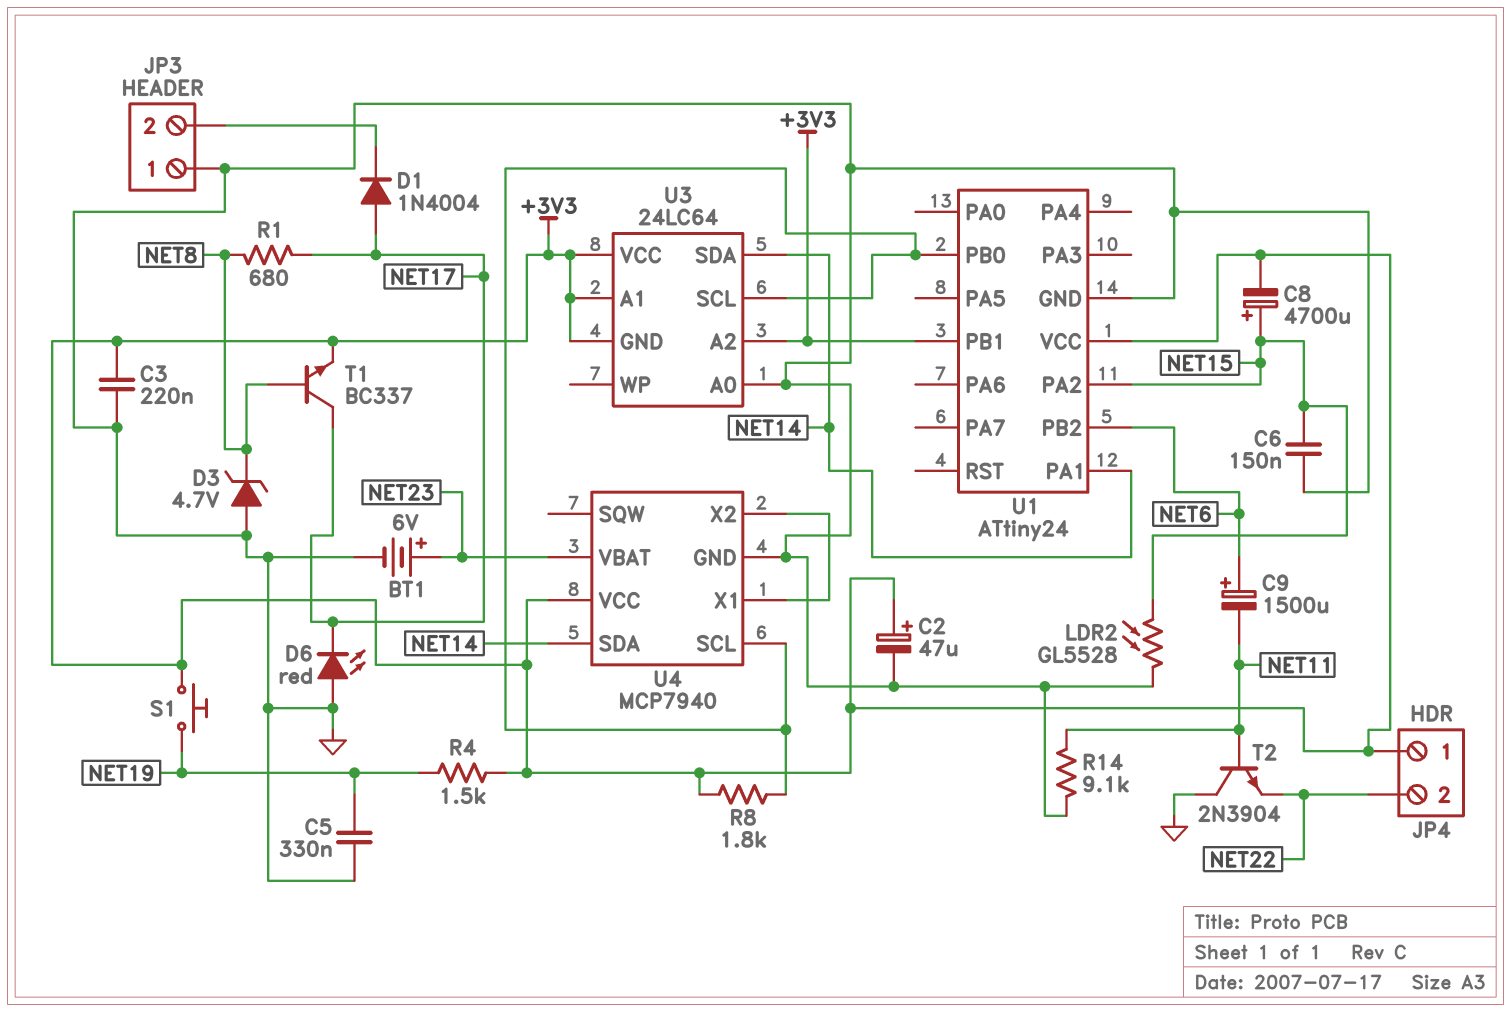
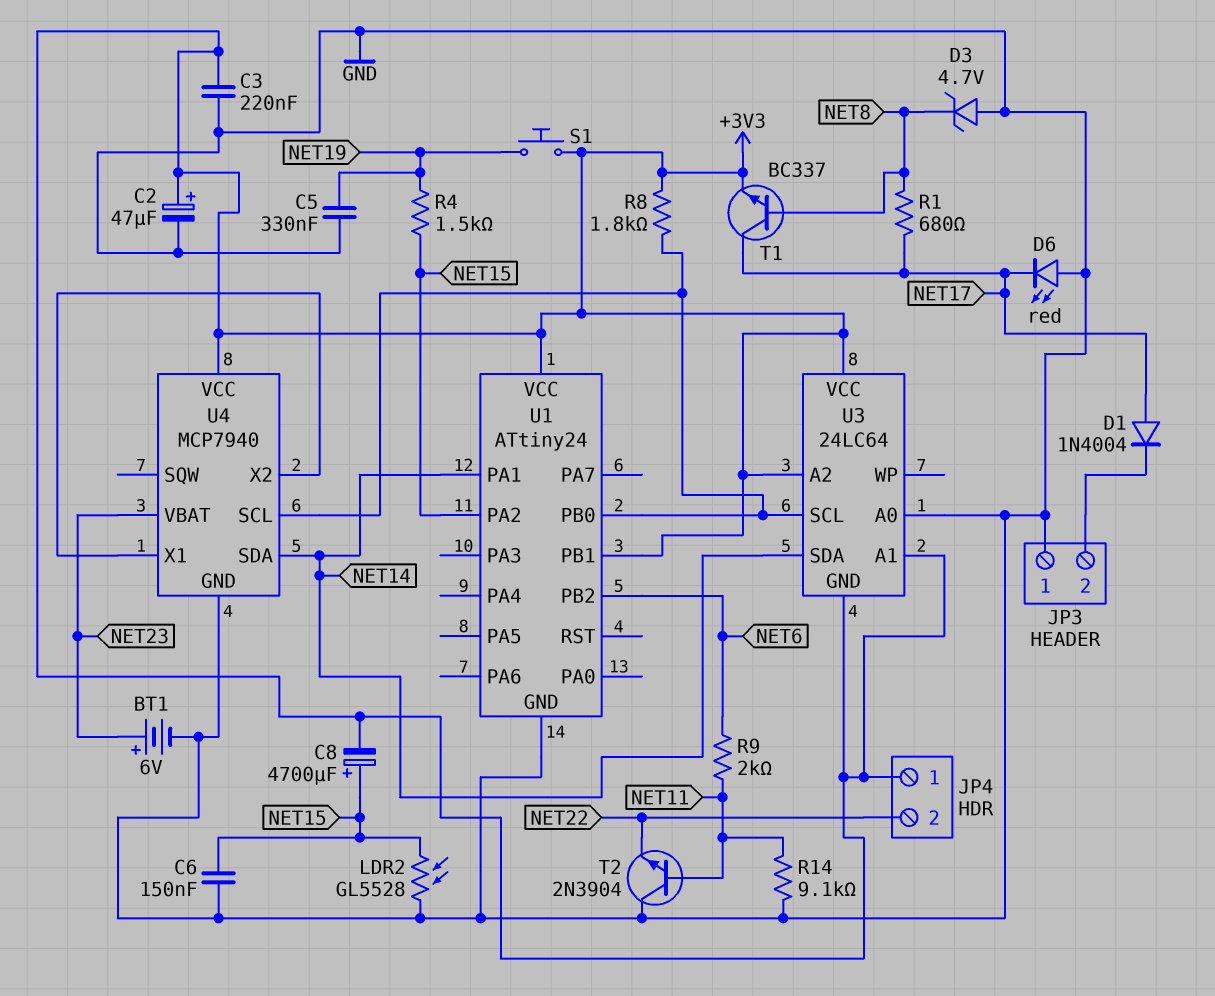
C9: 1500uF (plus NET6, minus NET11) -> none
R4: 1.5k (+3V3, NET19) -> 1.5k (NET15, NET19)
R9: none -> 2k (NET6, NET11)

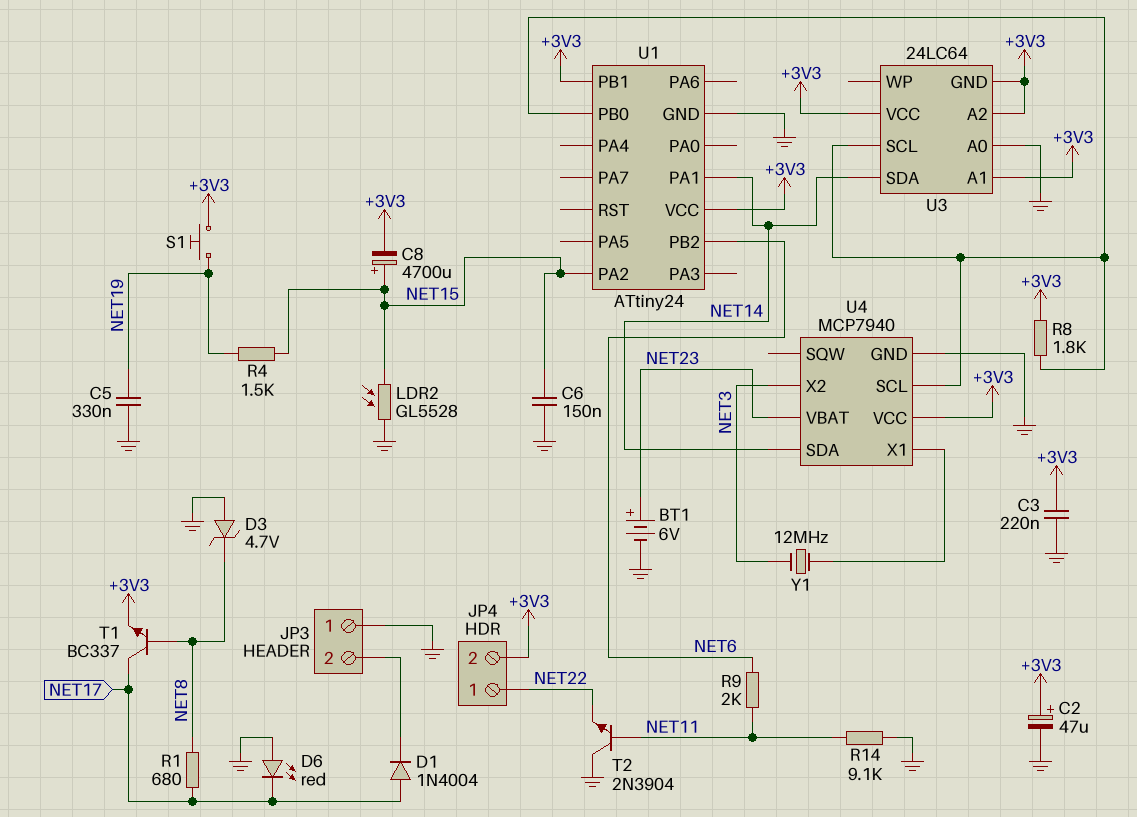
JP4 pin 1: +3V3 -> NET22
JP4 pin 2: NET22 -> +3V3
U4 pin X2: U4/X1 -> NET3
Y1: none -> 12MHz (NET3, U4/X1)

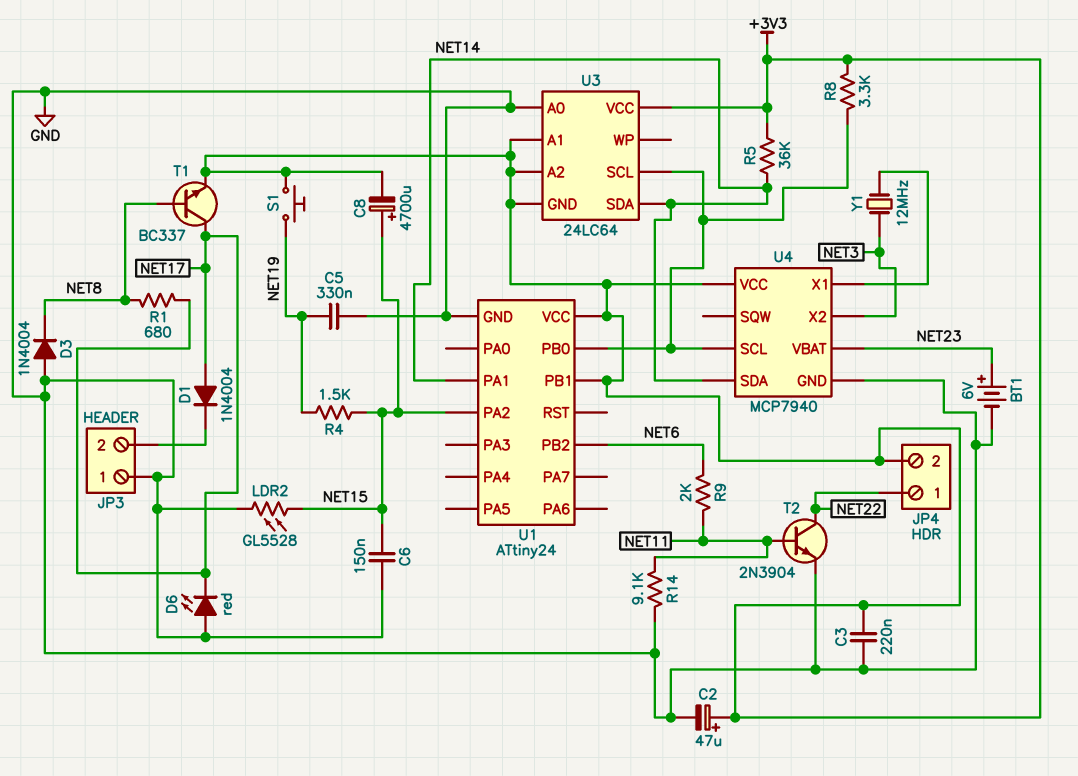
D3: zener 4.7V (A GND, K NET8) -> diode 1N4004 (A GND, K NET8)
R5: none -> 36k (+3V3, NET14)
R8: 1.8k (+3V3, U1/PB0) -> 3.3k (+3V3, U1/PB0)
T2: NPN 2N3904 (B NET11, C GND, E NET22) -> NPN 2N3904 (B NET11, C NET22, E GND)

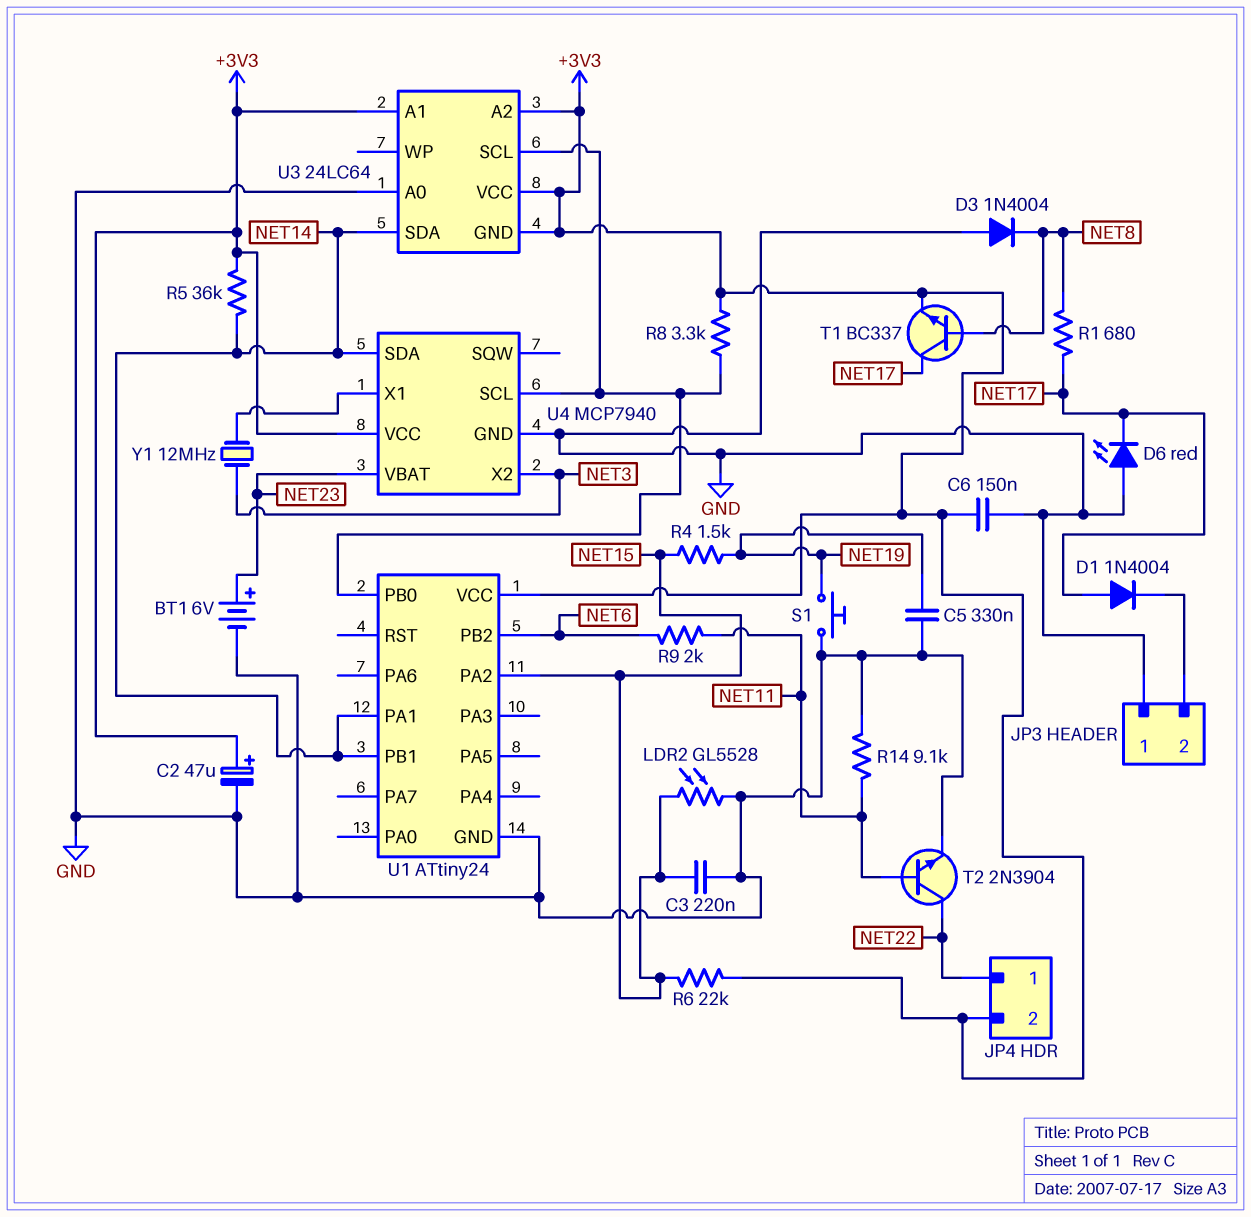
C3: 220nF (+3V3, GND) -> 220nF (GND, NET15)
C6: 150nF (GND, NET15) -> 150nF (+3V3, GND)
C8: 4700uF (plus NET15, minus +3V3) -> none
R6: none -> 22k (+3V3, NET15)
S1: button (+3V3, NET19) -> button (GND, NET19)
U1 pin PB1: +3V3 -> NET14

